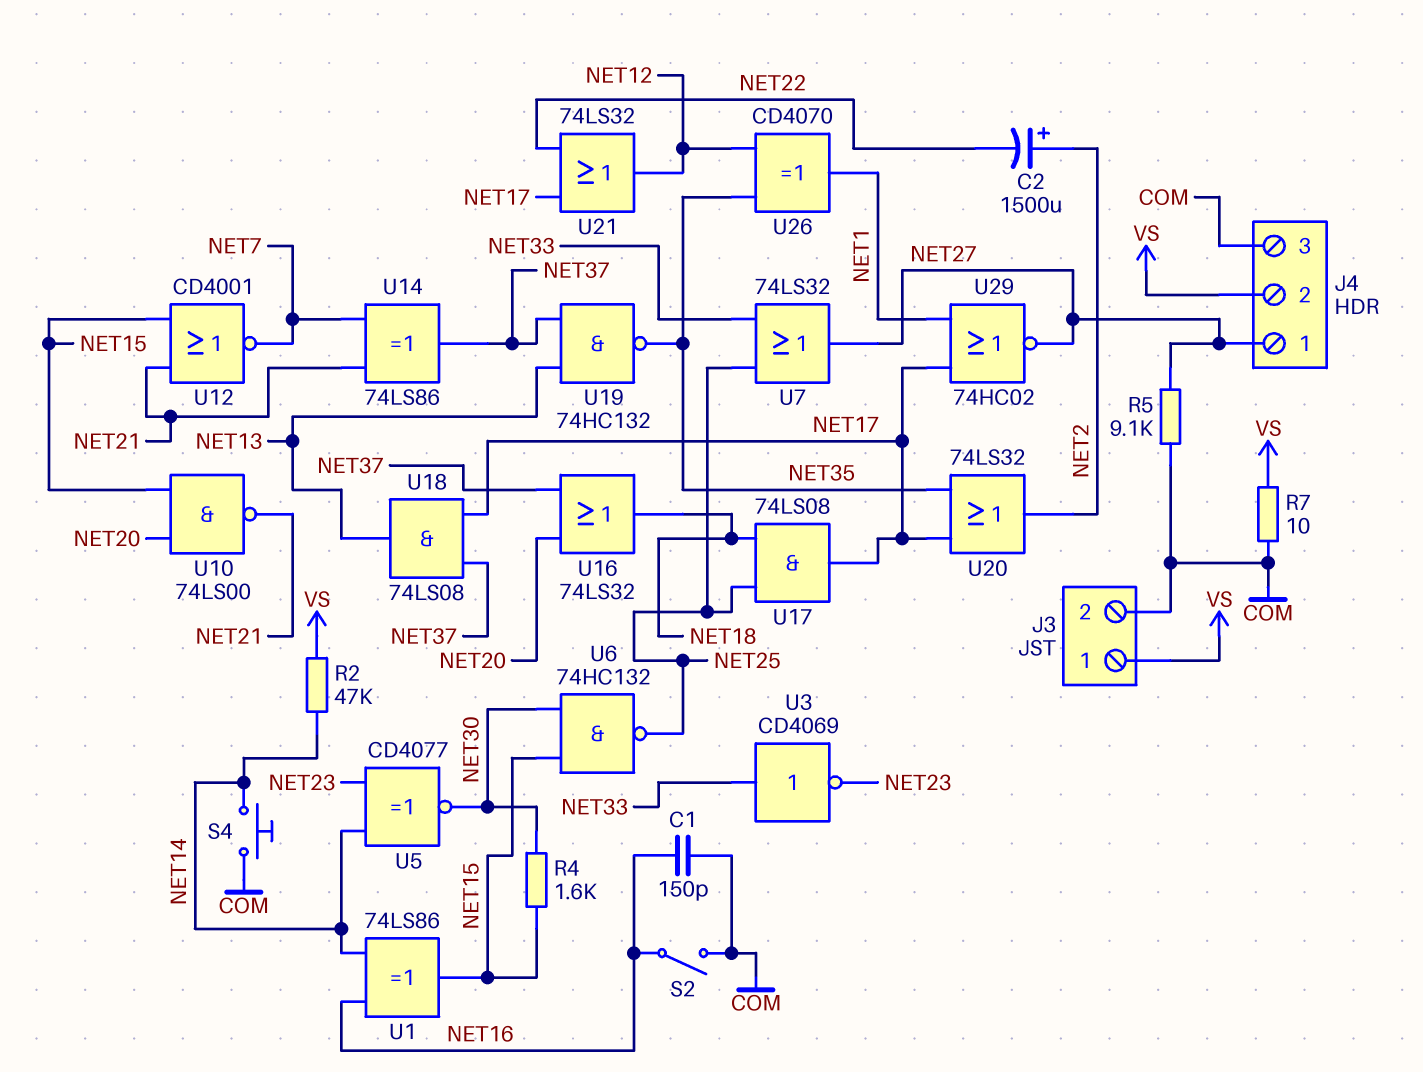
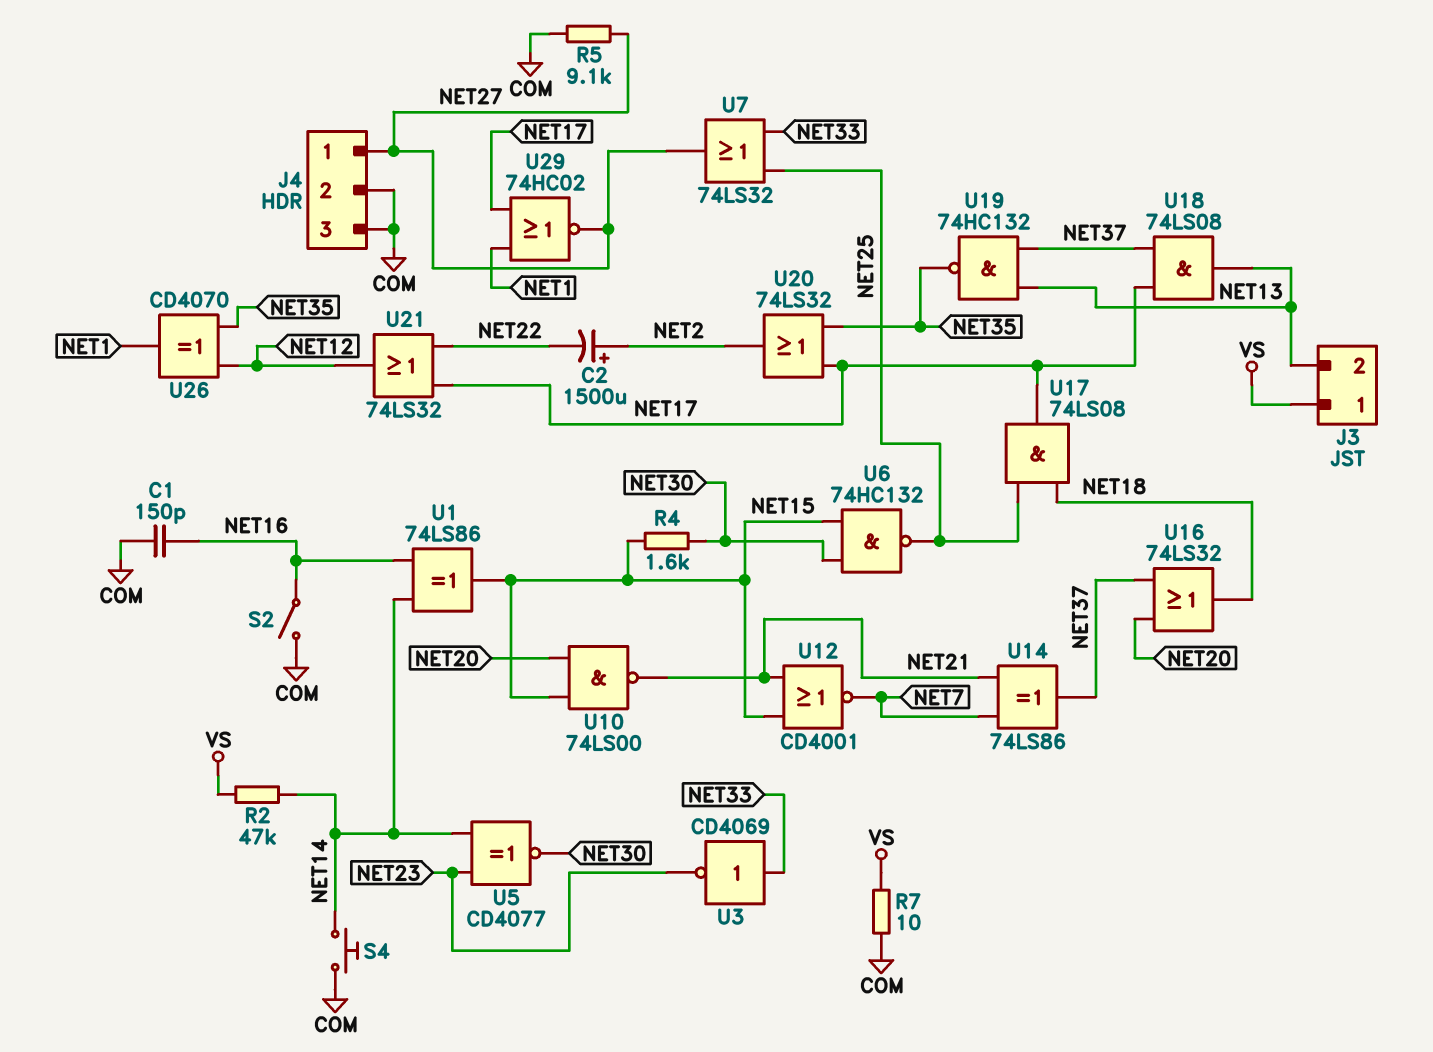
J3 pin 2: COM -> NET13
J4 pin 2: VS -> COM

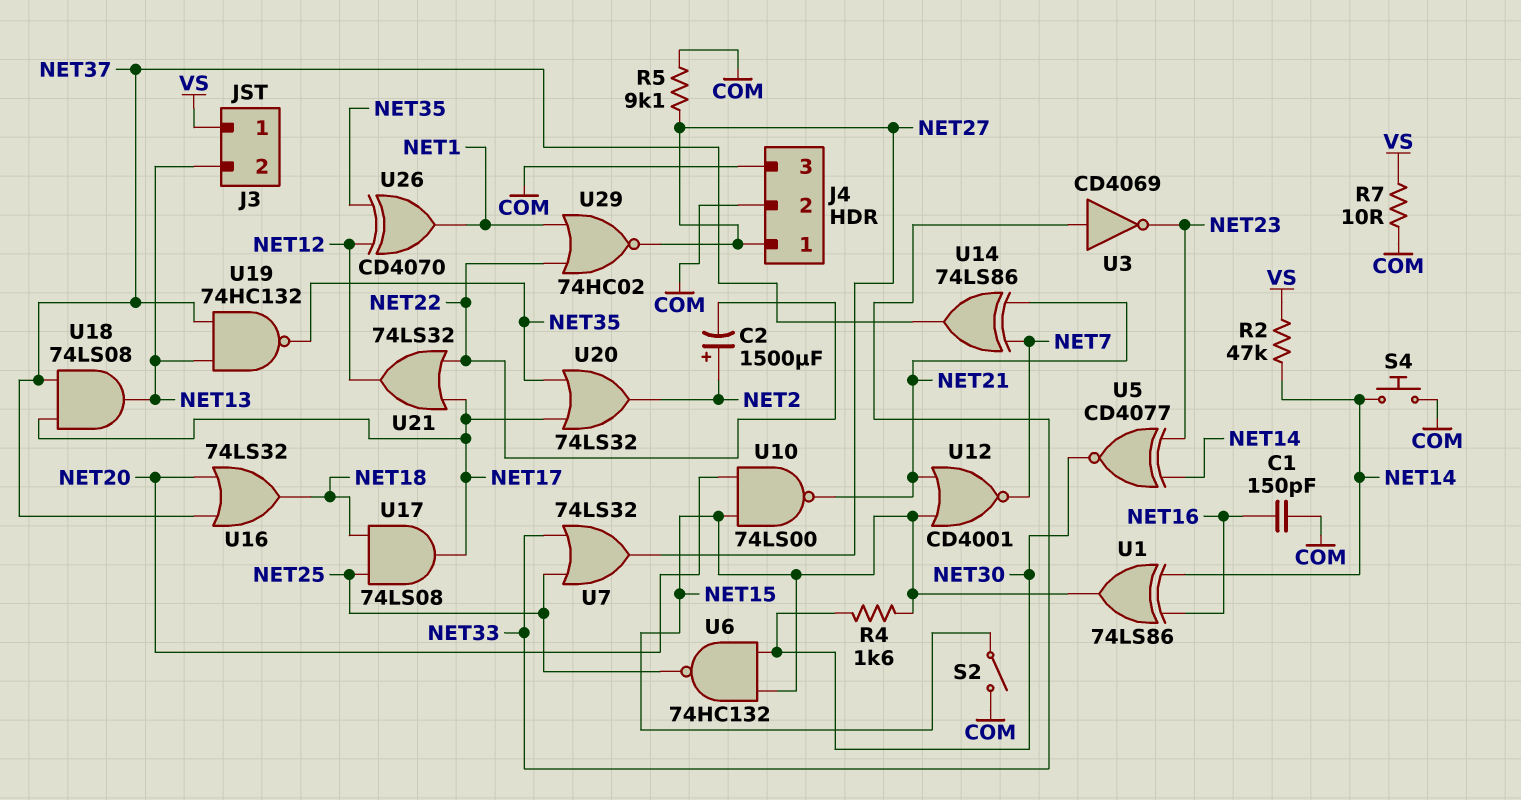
S2: switch (COM, NET16) -> switch (COM, NET15)
U29: NOR 74HC02 (in NET1, in NET17, out NET27) -> NOR 74HC02 (in NET1, in NET22, out NET27)

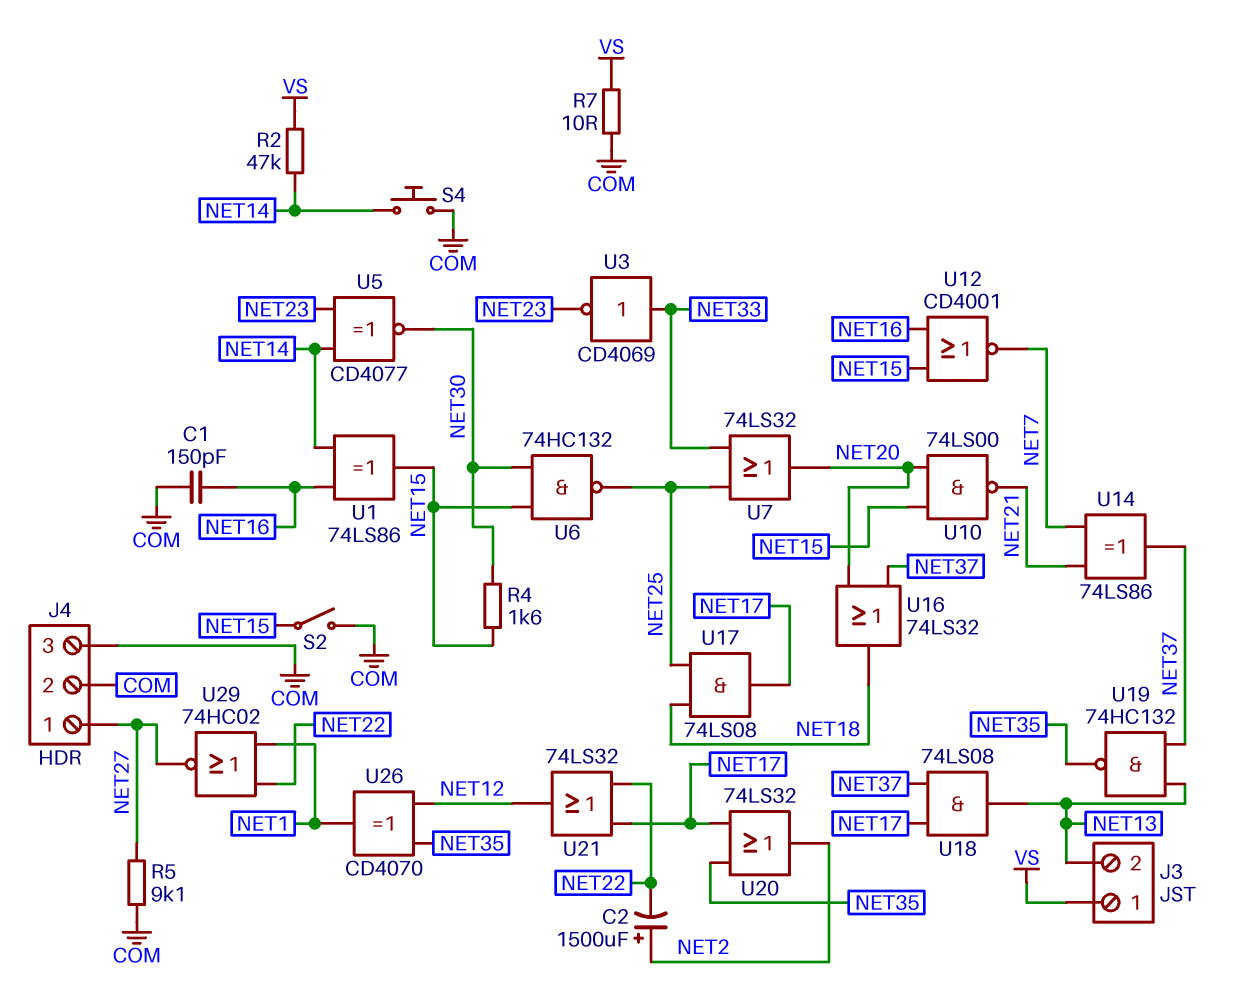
U7: OR 74LS32 (in NET25, in NET33, out NET27) -> OR 74LS32 (in NET25, in NET33, out NET20)
U12: NOR CD4001 (in NET15, in NET21, out NET7) -> NOR CD4001 (in NET15, in NET16, out NET7)

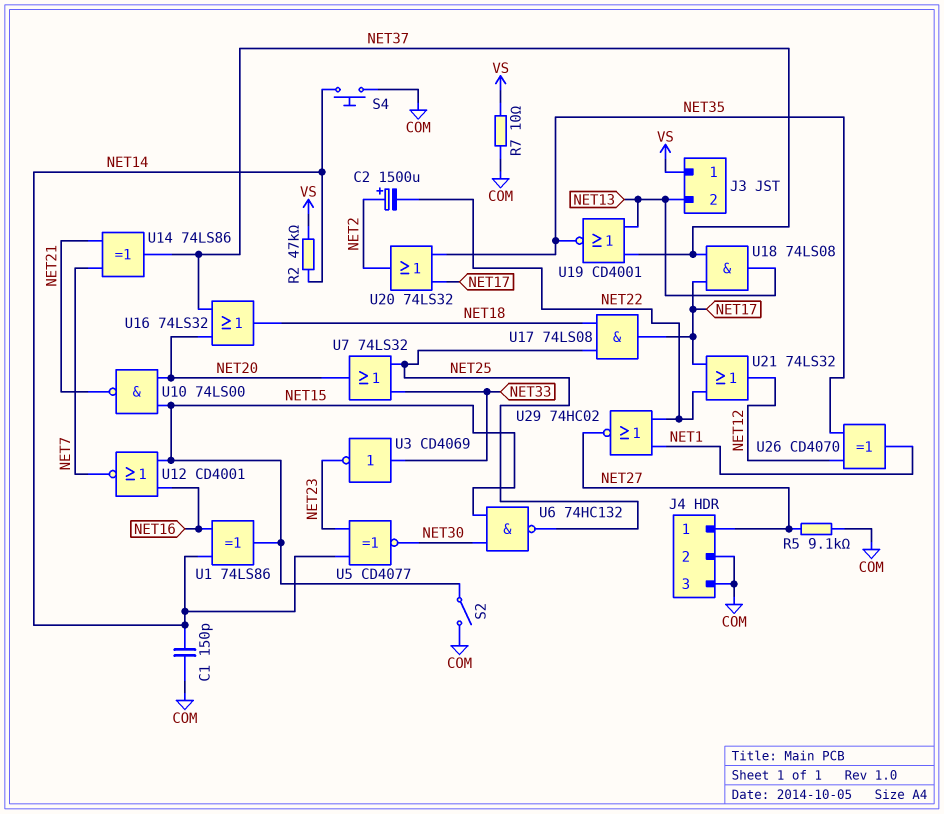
C1: 150pF (COM, NET16) -> 150pF (COM, NET14)
R4: 1.6k (NET15, NET30) -> none
U19: NAND 74HC132 (in NET13, in NET37, out NET35) -> NOR CD4001 (in NET13, in NET37, out NET35)

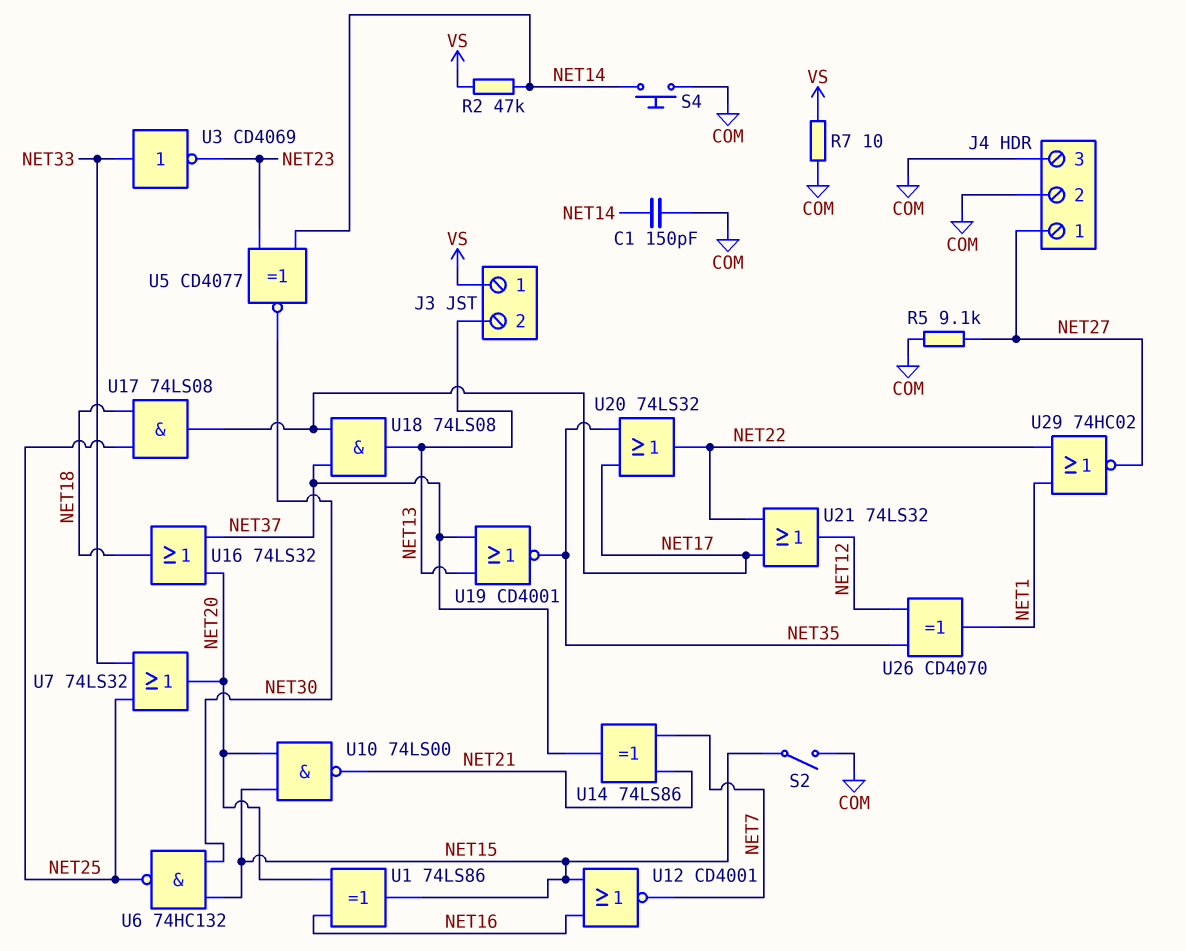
C2: 1500uF (plus NET2, minus NET22) -> none
U1: XOR 74LS86 (in NET14, in NET16, out NET15) -> XOR 74LS86 (in NET16, in NET20, out NET15)
U20: OR 74LS32 (in NET17, in NET35, out NET2) -> OR 74LS32 (in NET17, in NET35, out NET22)

